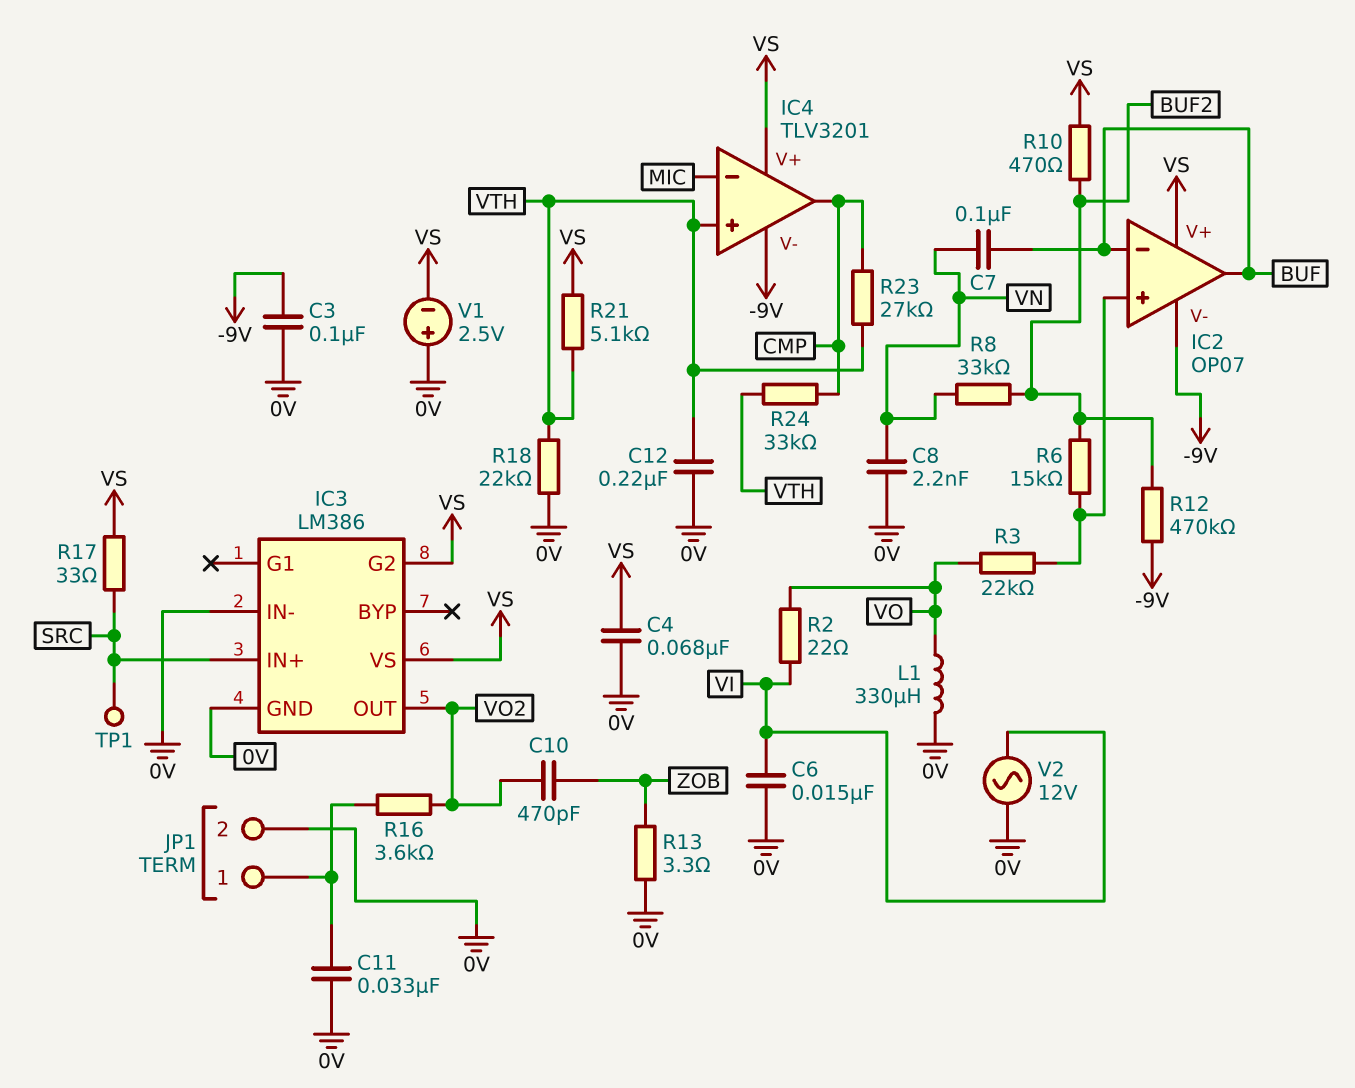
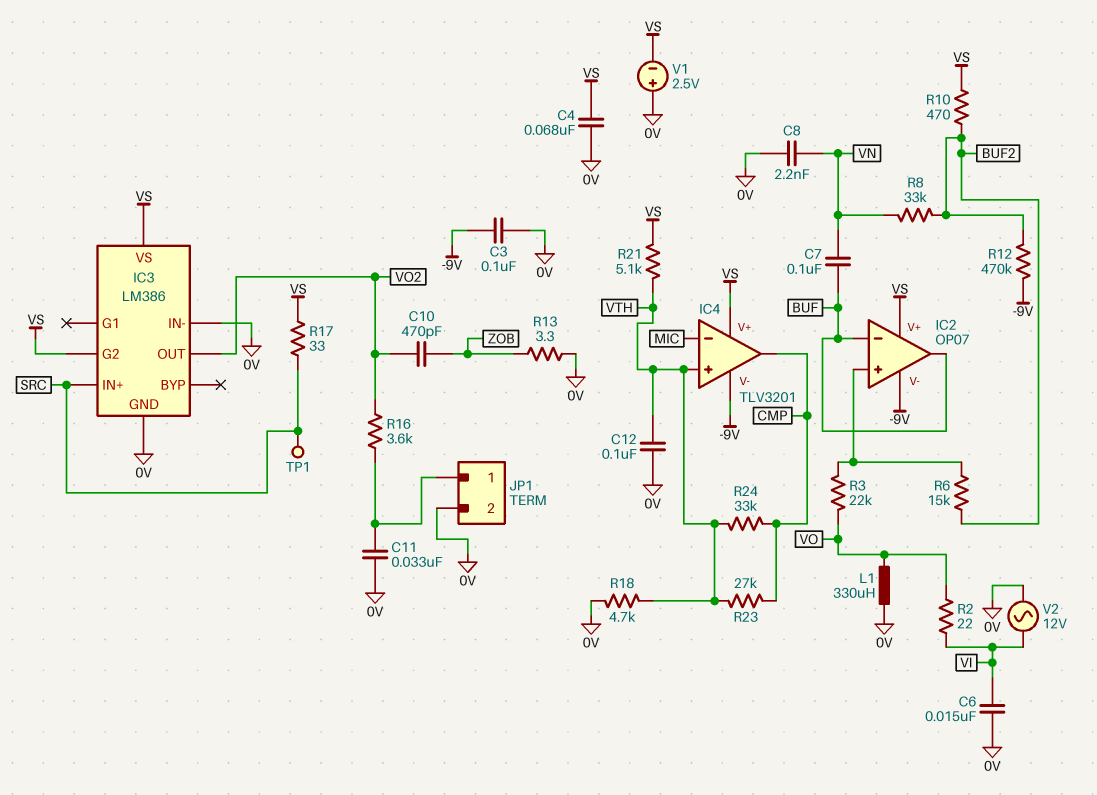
C12: 220nF (0V, VTH) -> 100nF (0V, VTH)
R18: 22k (0V, VTH) -> 4.7k (0V, VTH)

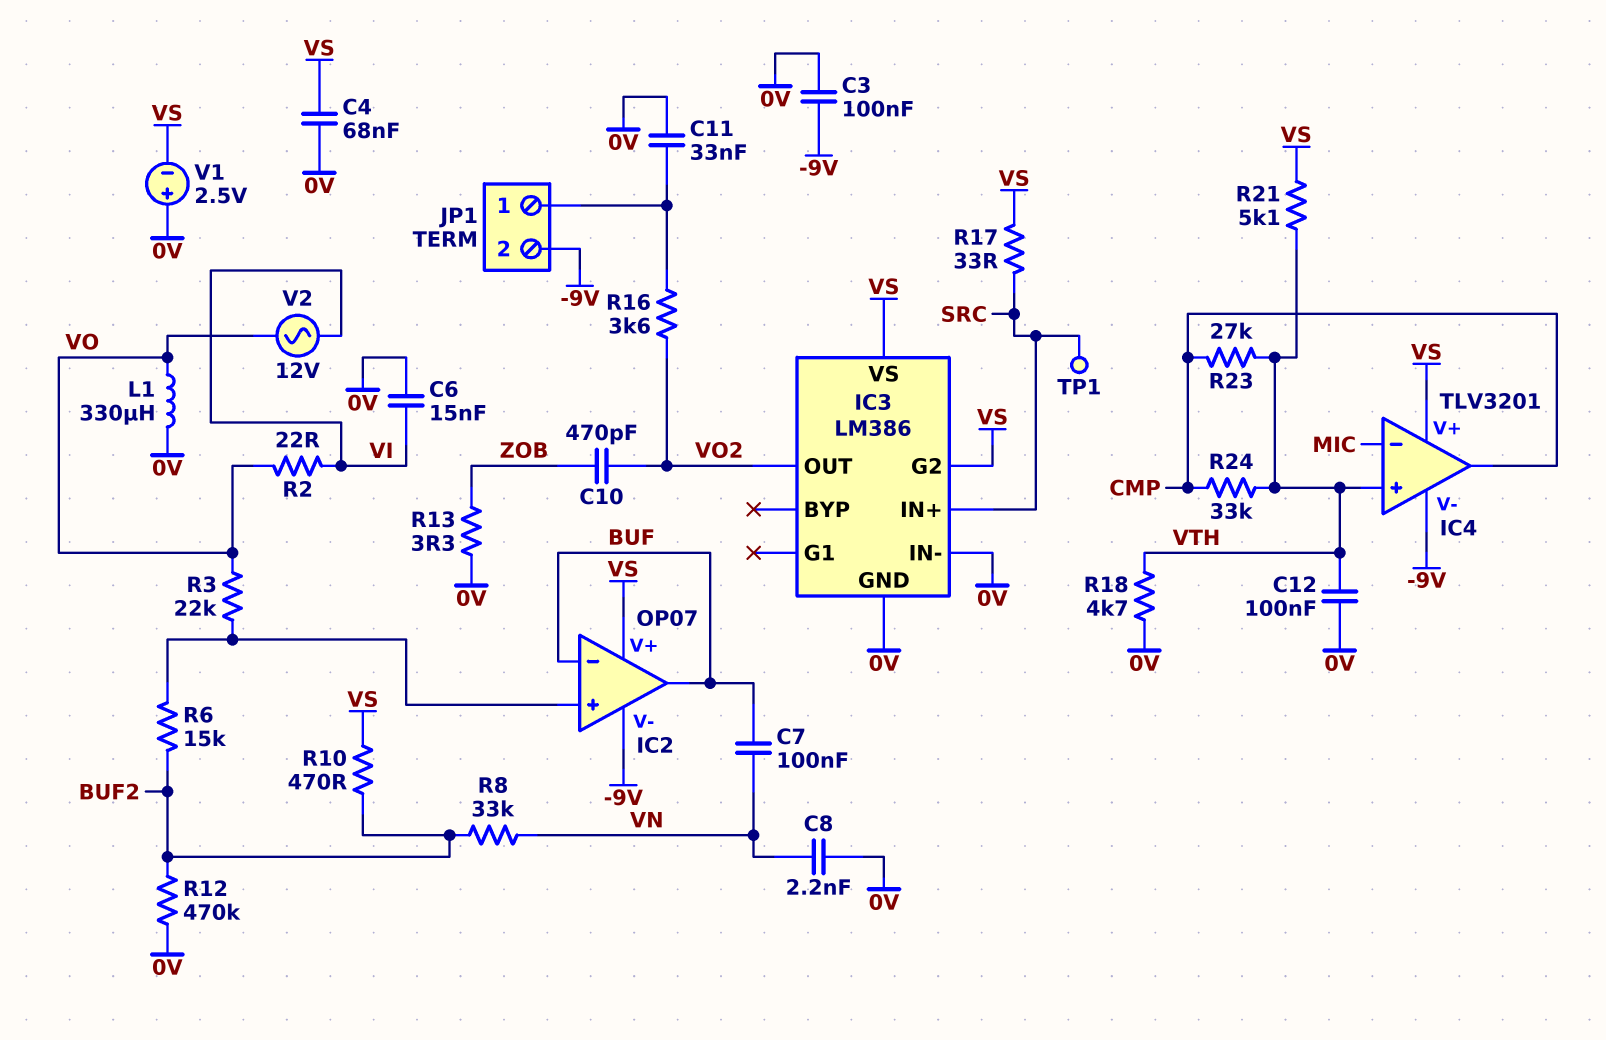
JP1 pin 2: 0V -> -9V
R12: 470k (-9V, BUF2) -> 470k (0V, BUF2)
V2: AC 12V (0V, VI) -> AC 12V (VI, VO)

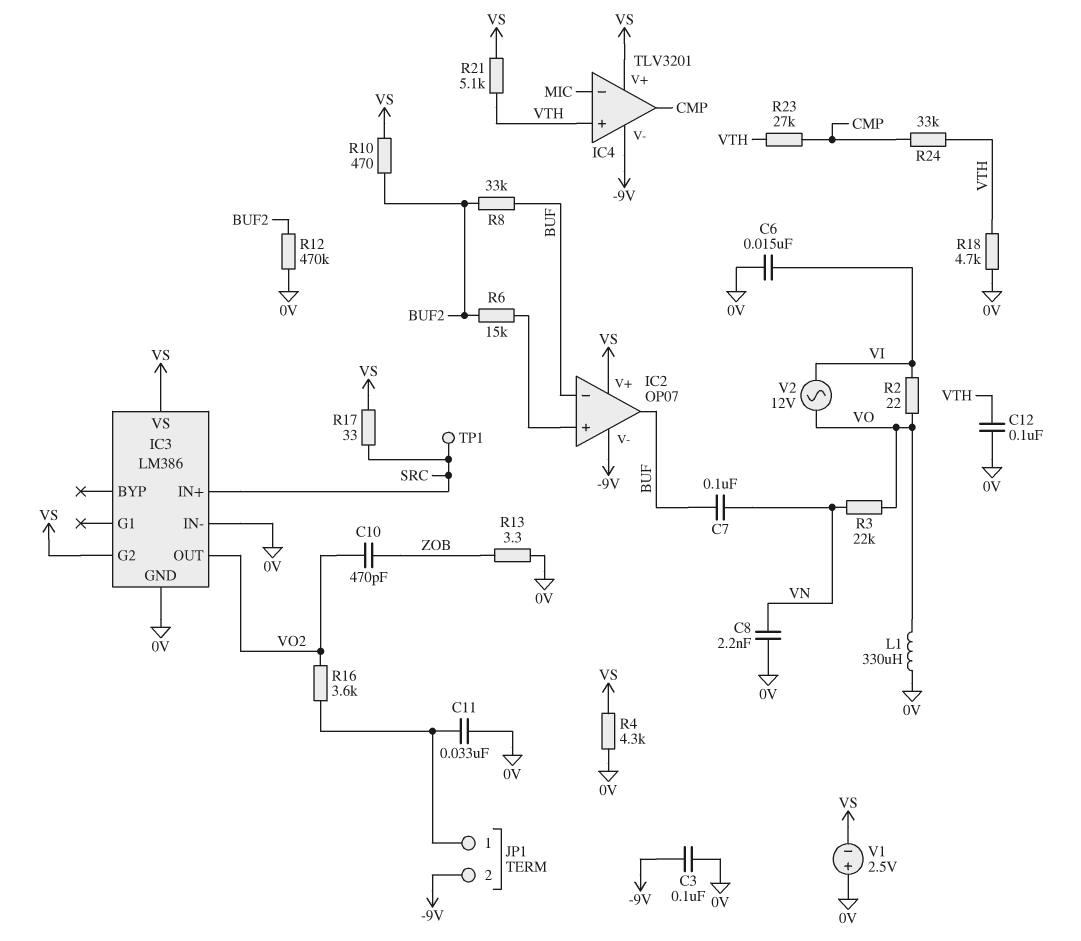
C4: 68nF (0V, VS) -> none
R3: 22k (IC2/in+, VO) -> 22k (VN, VO)
R4: none -> 4.3k (0V, VS)
R8: 33k (BUF2, VN) -> 33k (BUF, BUF2)

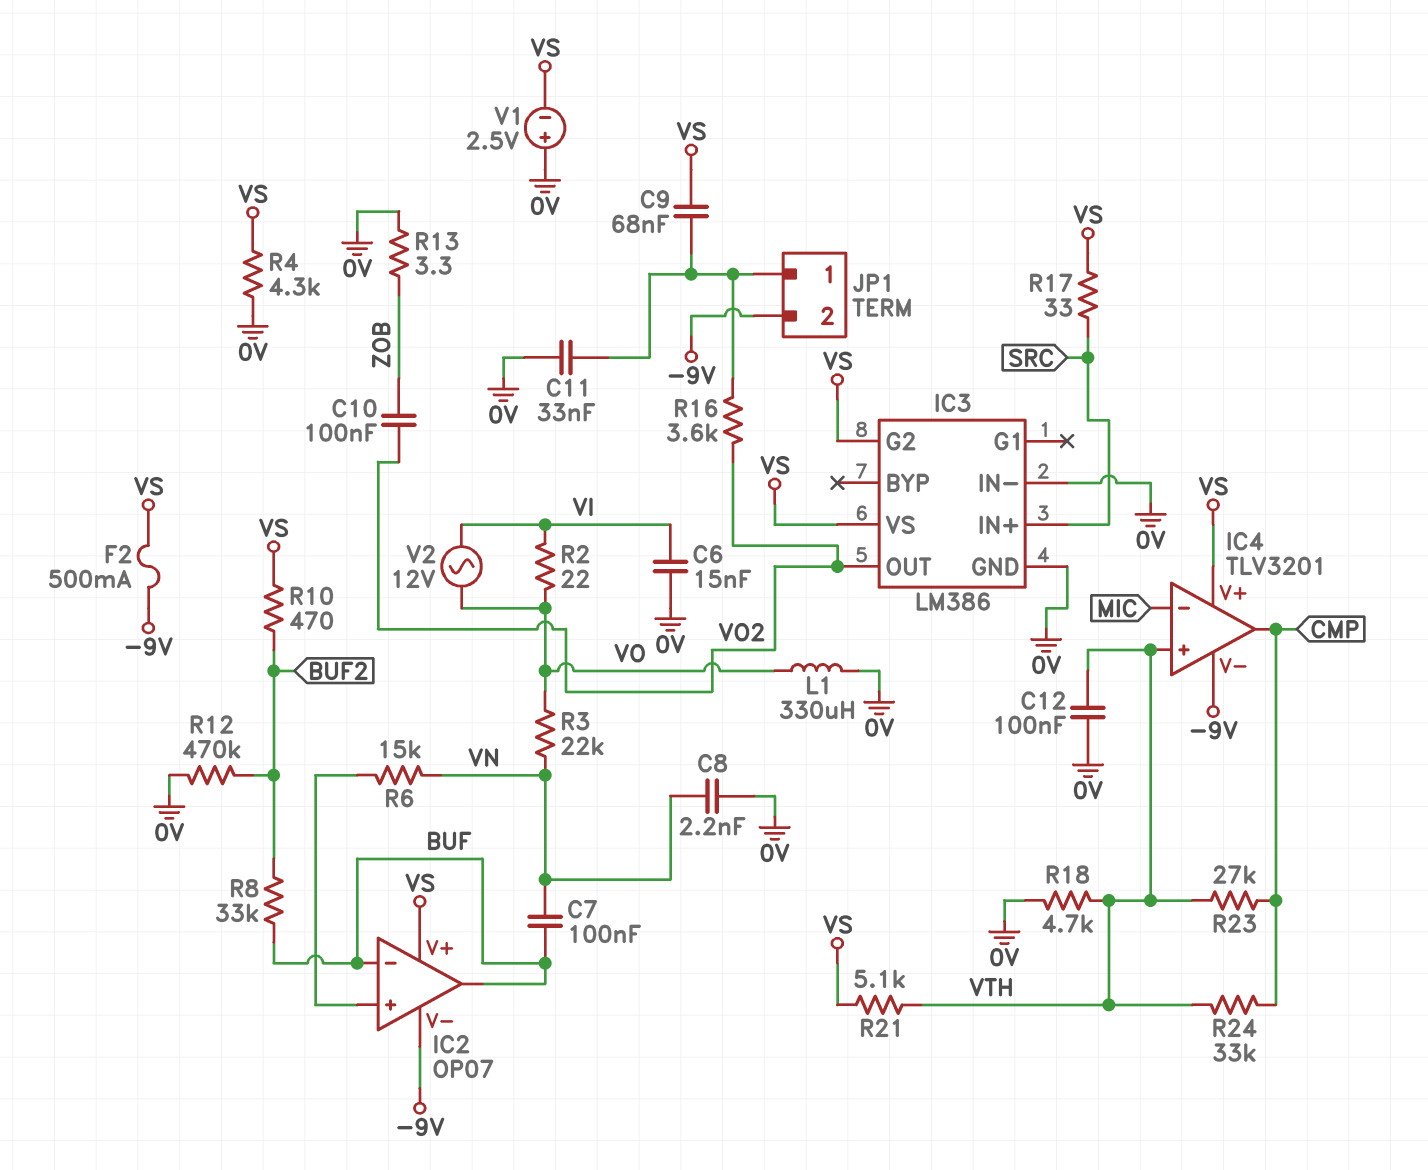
C3: 100nF (-9V, 0V) -> none
C9: none -> 68nF (JP1/1, VS)
C10: 470pF (VO2, ZOB) -> 100nF (VO2, ZOB)
F2: none -> 500mA (-9V, VS)
R6: 15k (BUF2, IC2/in+) -> 15k (IC2/in+, VN)
TP1: test point (SRC) -> none

